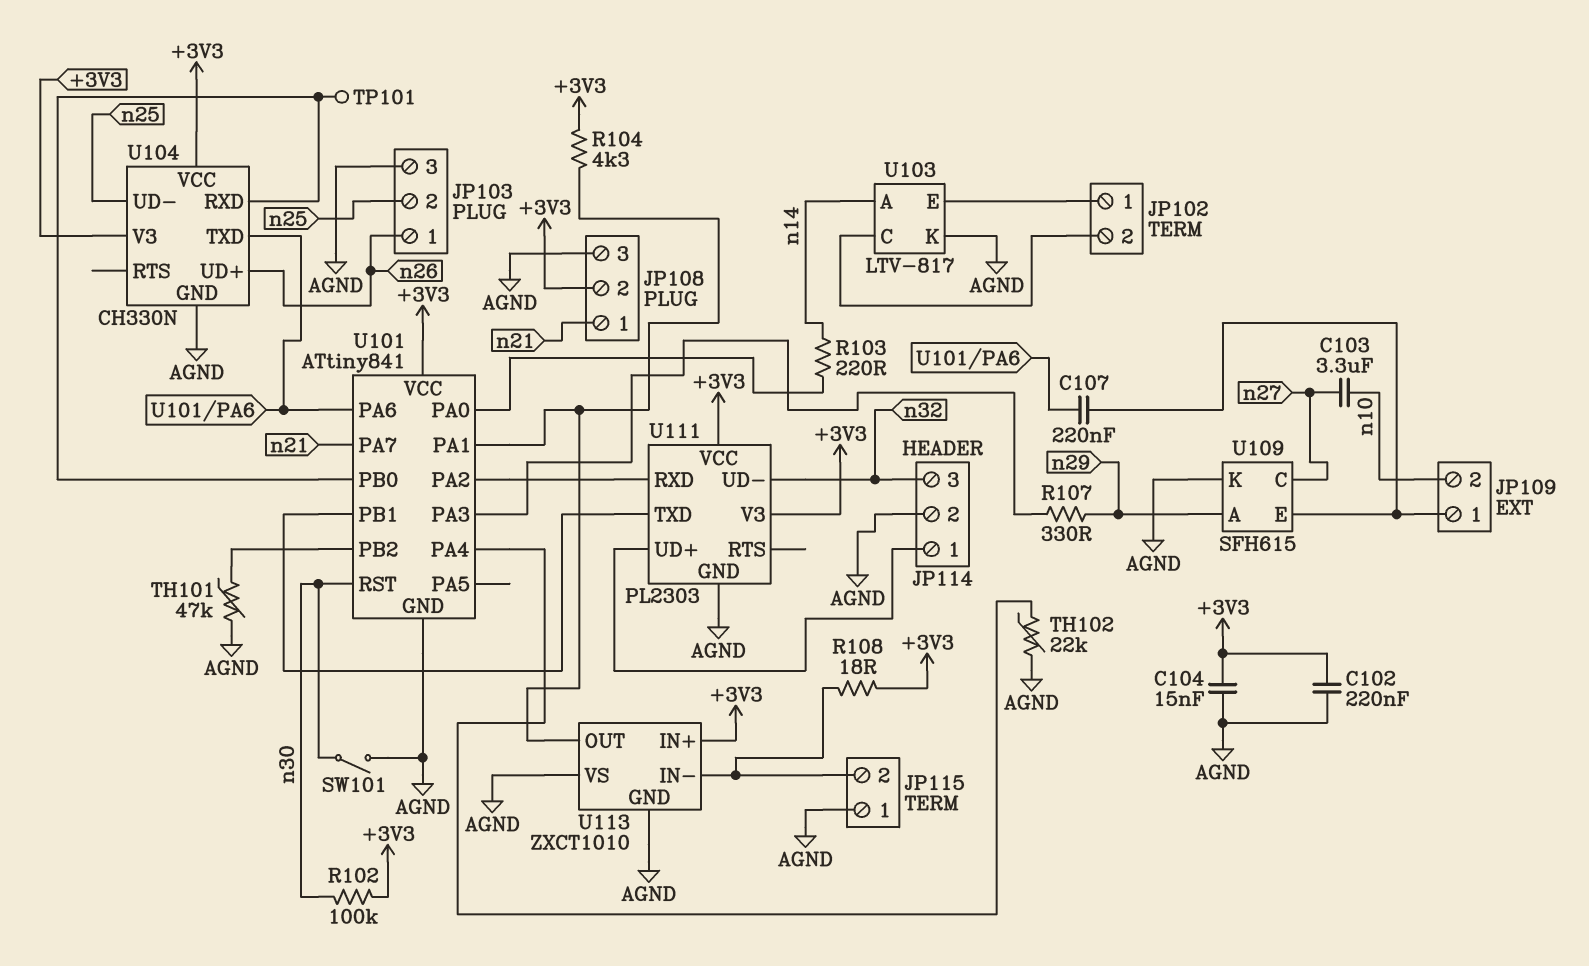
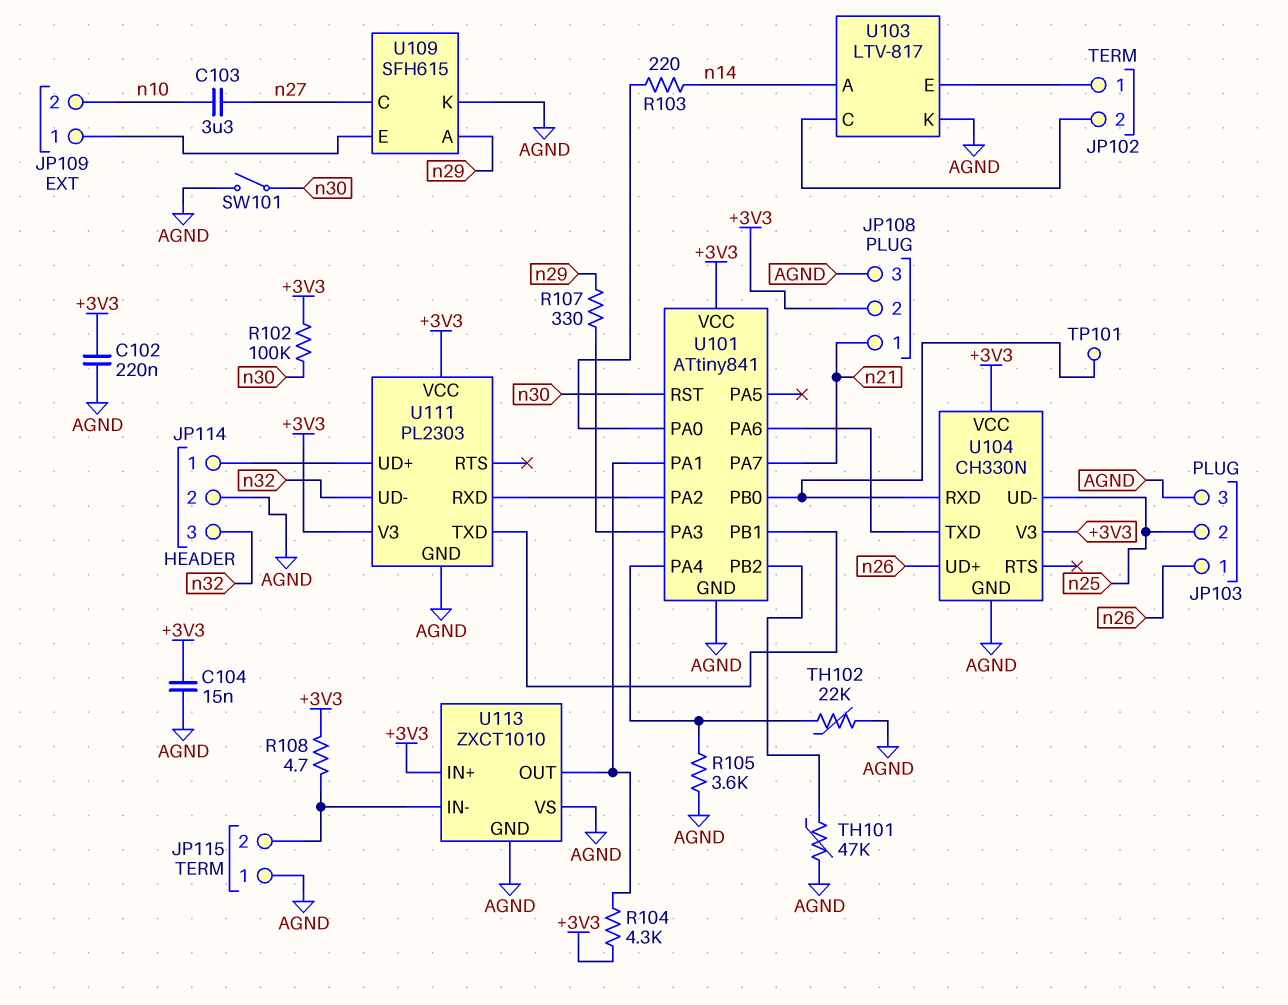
C107: 220nF (JP109/1, U101/PA6) -> none
R105: none -> 3.6k (AGND, U101/PA4)
R108: 18 (+3V3, JP115/2) -> 4.7 (+3V3, JP115/2)

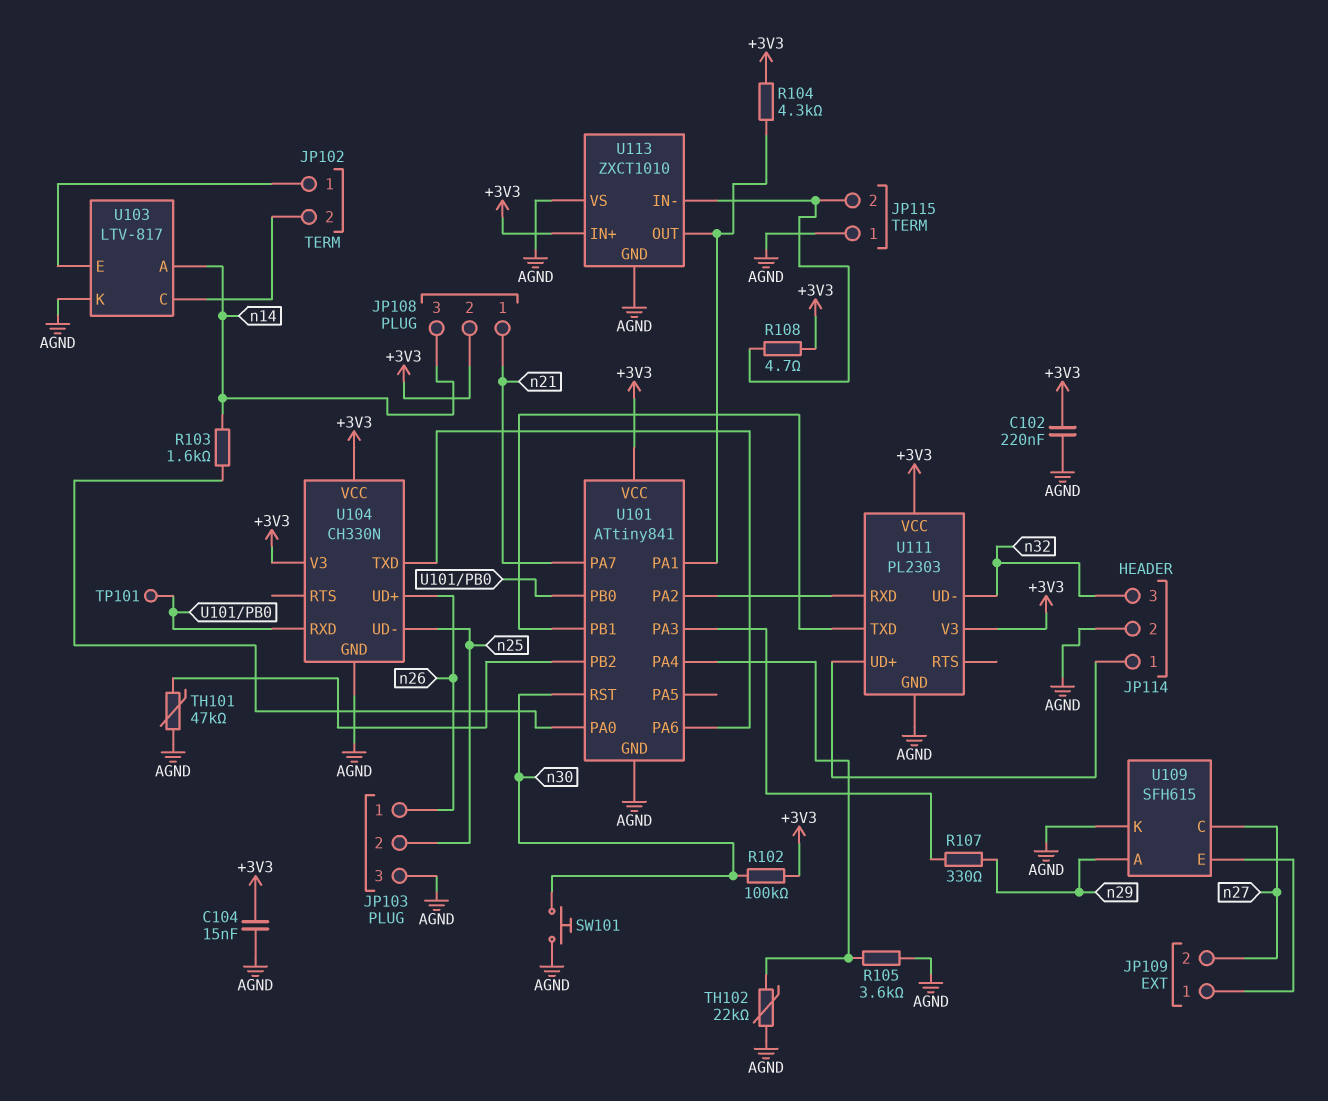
C103: 3.3uF (n10, n27) -> none
JP108 pin 3: AGND -> n14
JP109 pin 2: n10 -> n27
R103: 220 (U101/PA0, n14) -> 1.6k (U101/PA0, n14)
SW101: switch (AGND, n30) -> button (AGND, n30)

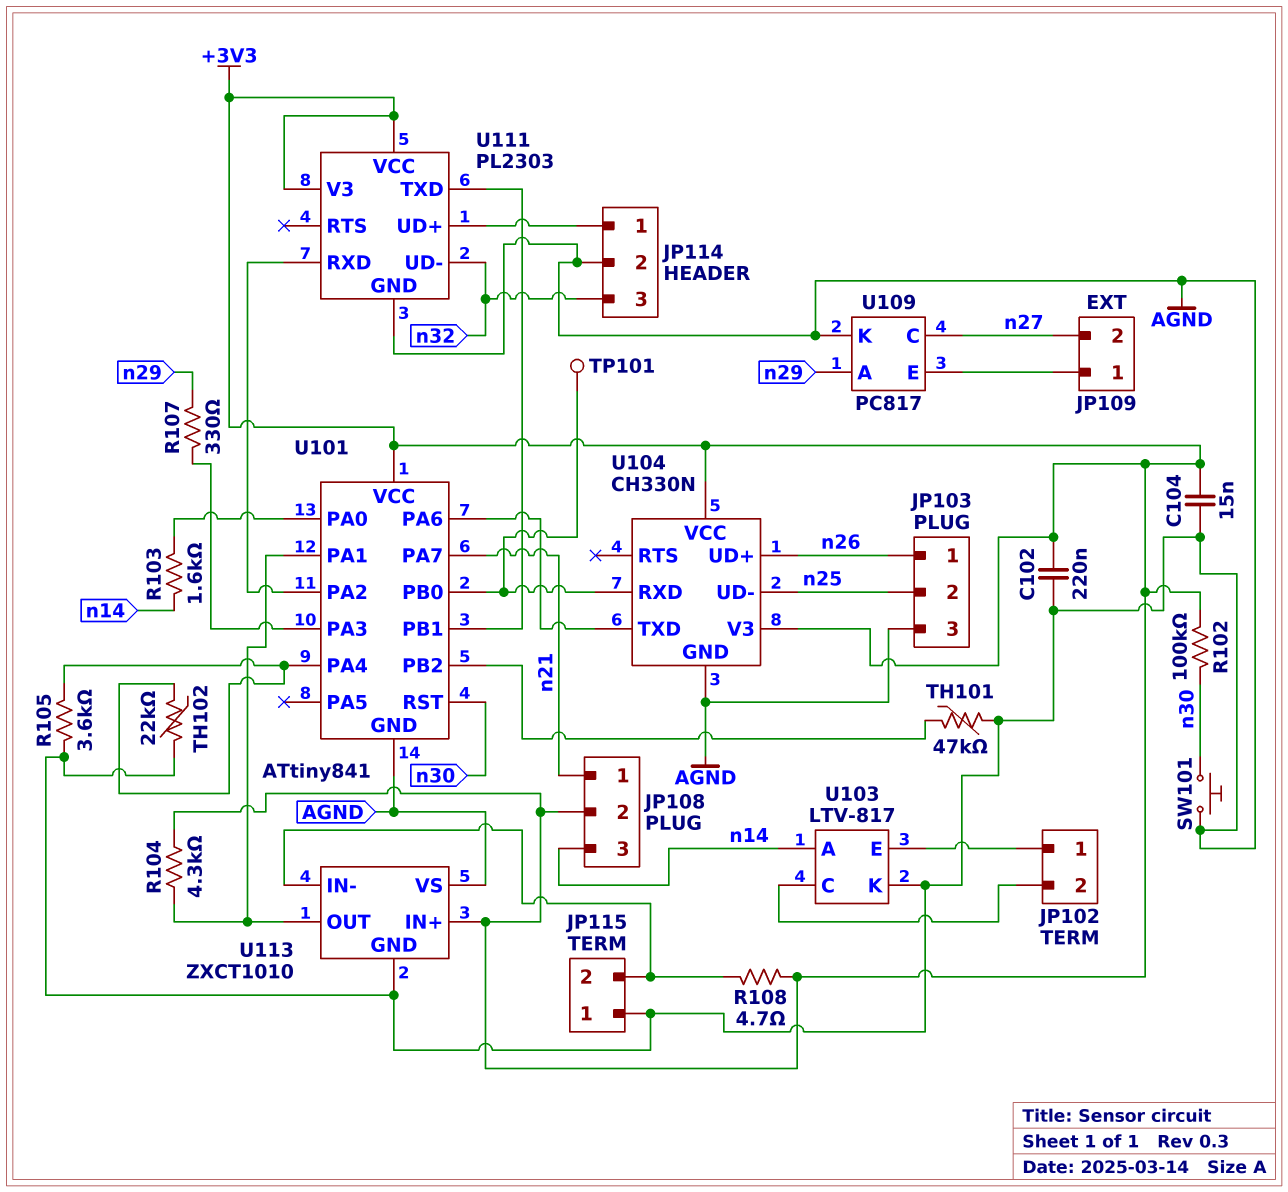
U109: SFH615 -> PC817

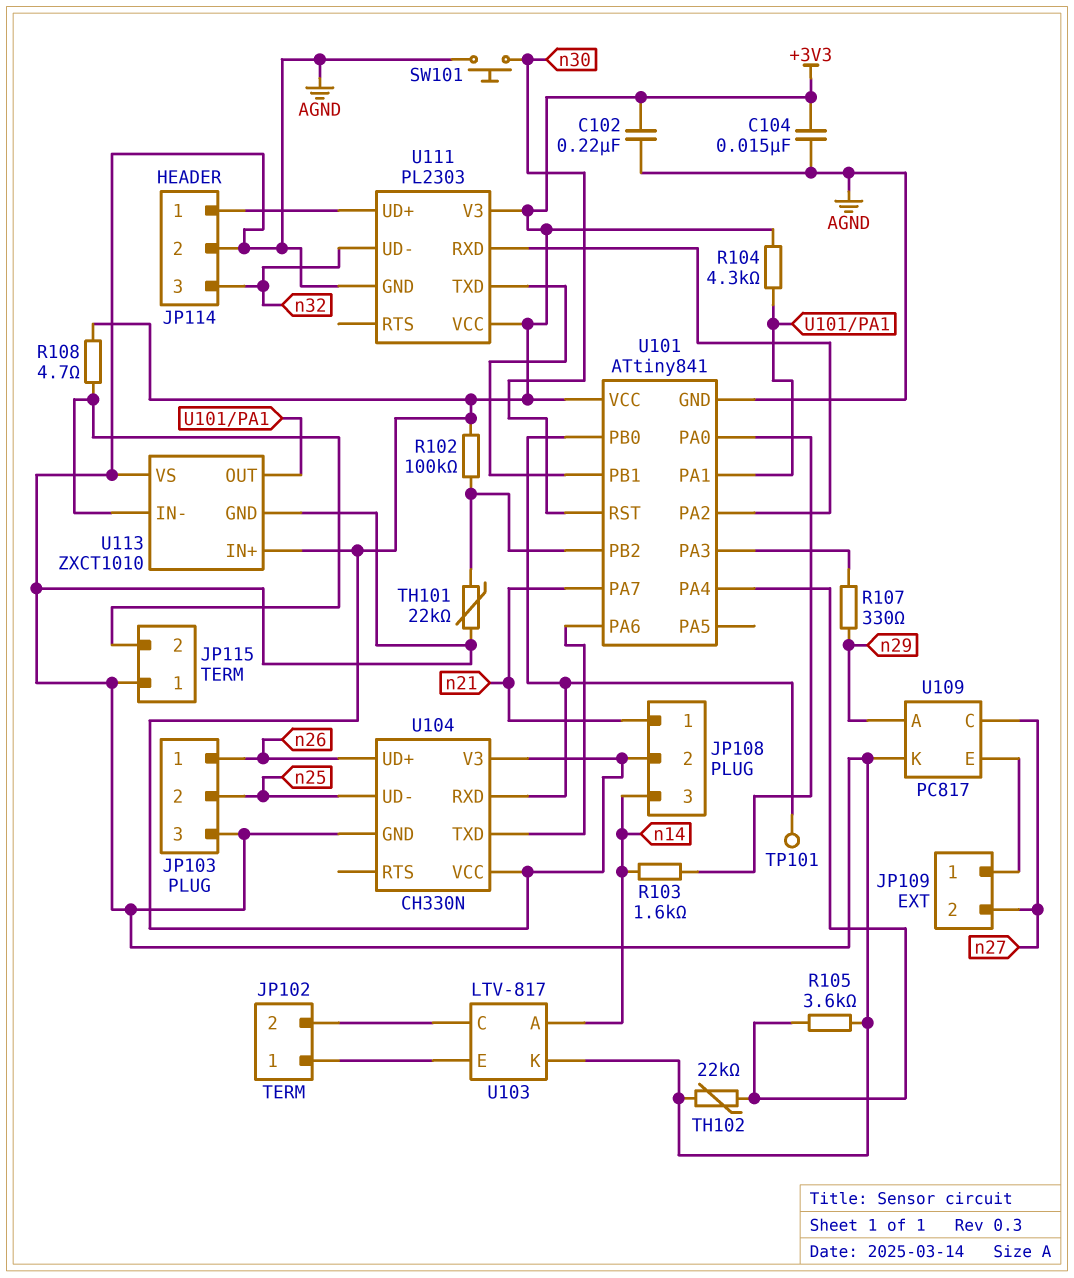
R102: 100k (+3V3, n30) -> 100k (+3V3, U101/PB2)
TH101: 47k (AGND, U101/PB2) -> 22k (AGND, U101/PB2)

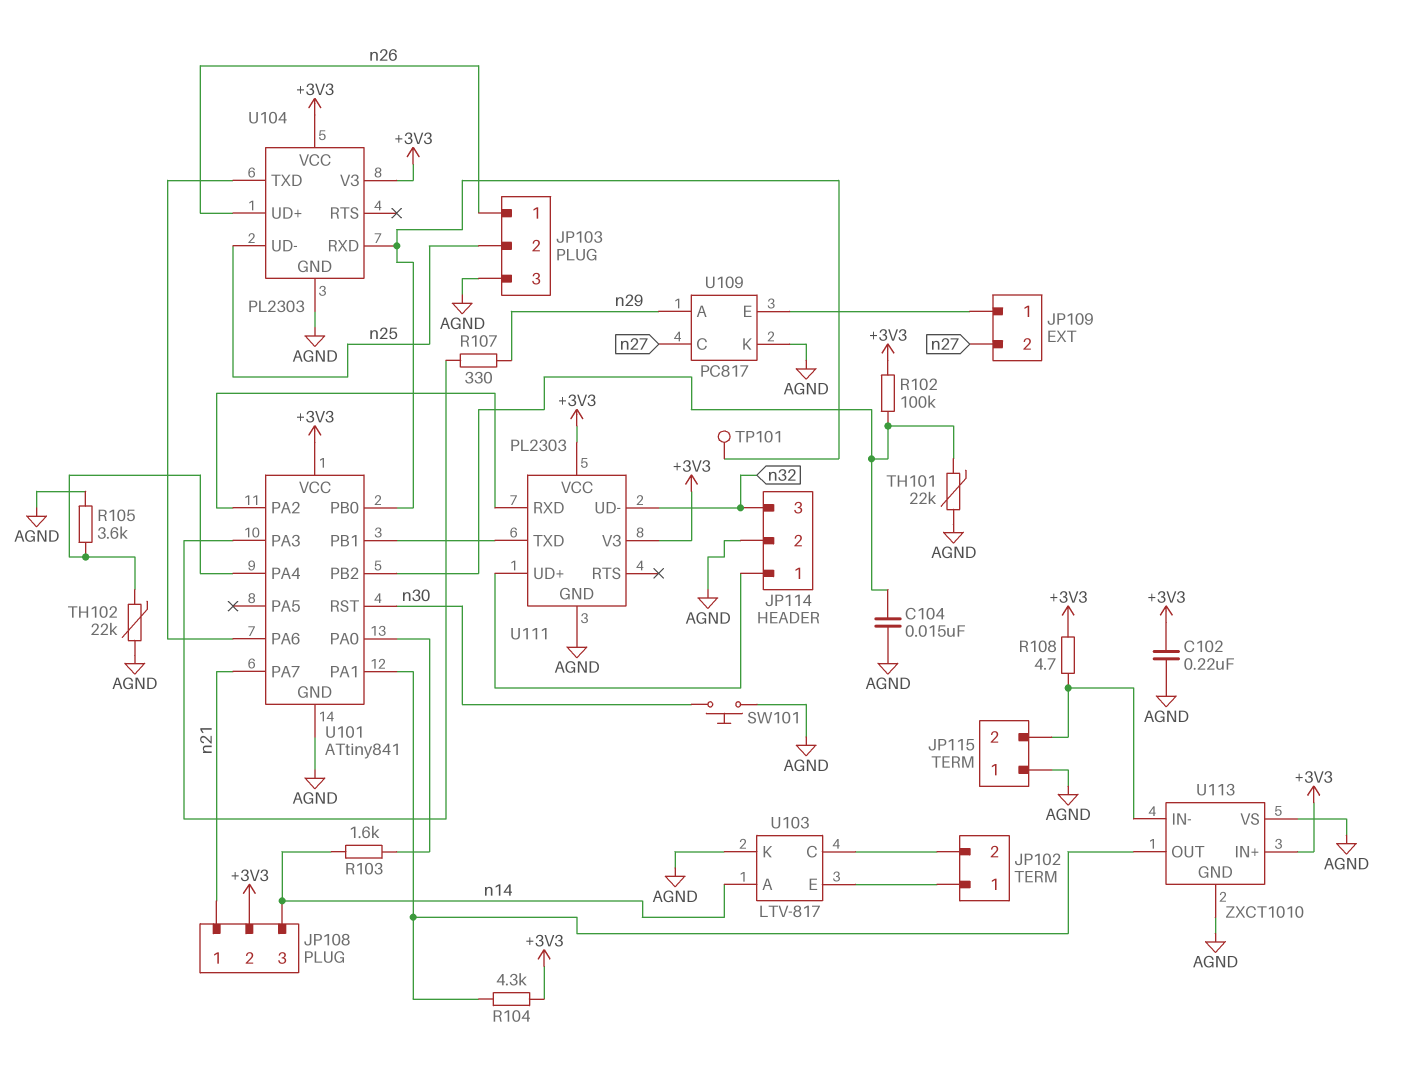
C104: 15nF (+3V3, AGND) -> 15nF (AGND, U101/PB2)
U104: CH330N -> PL2303

